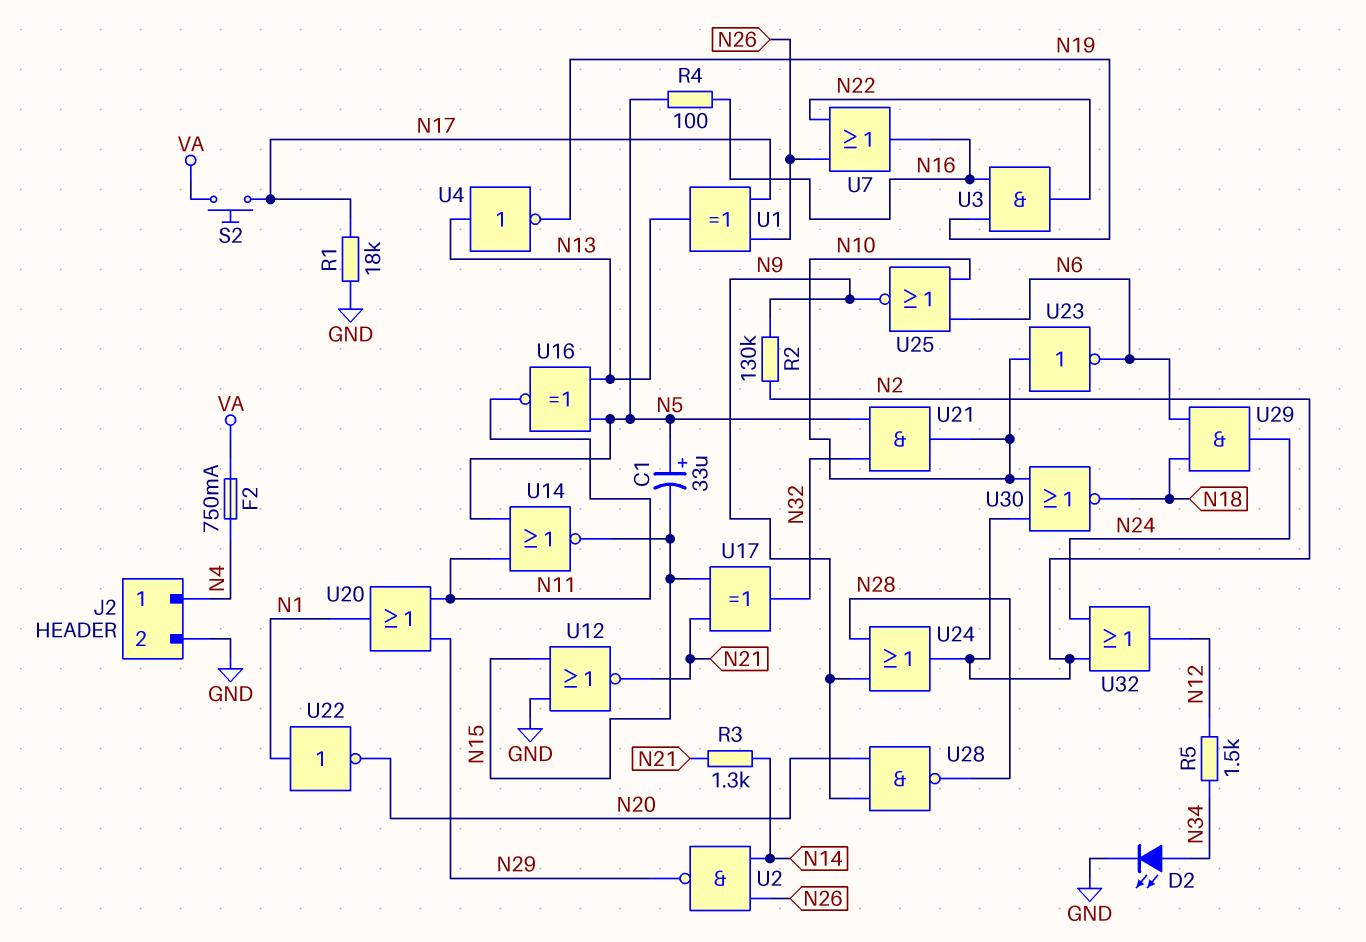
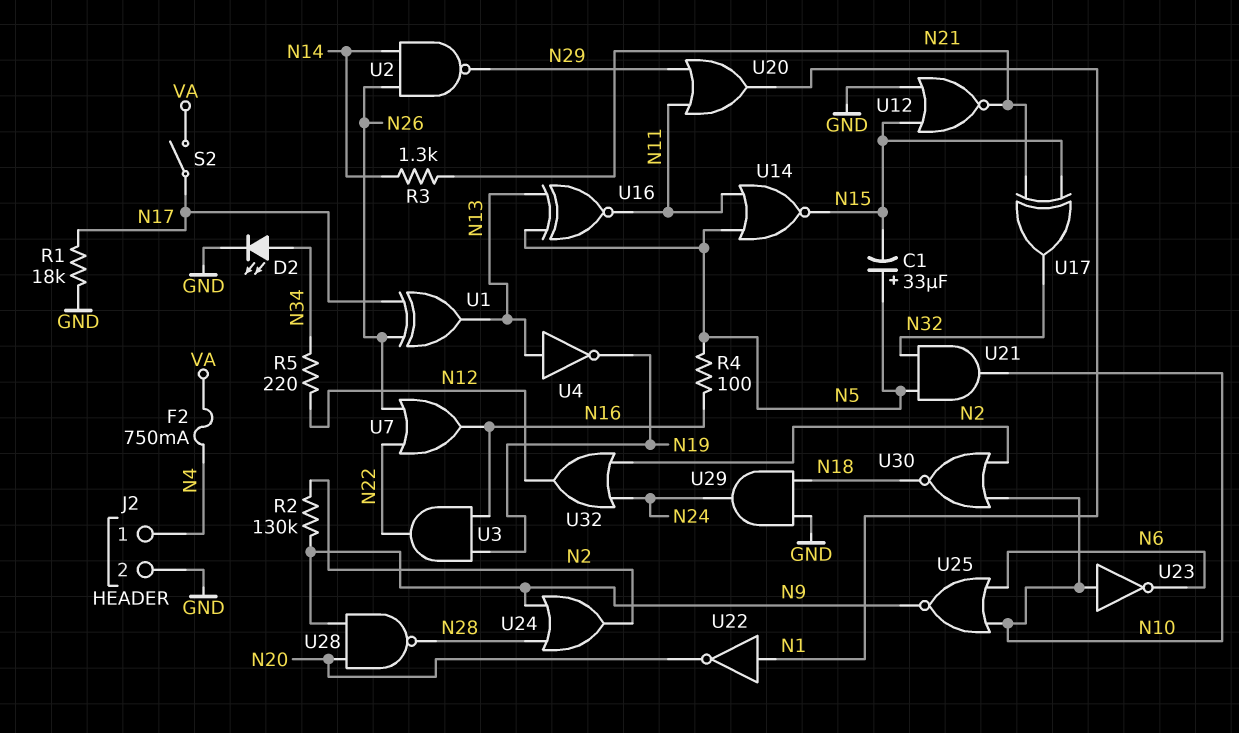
R5: 1.5k (N12, N34) -> 220 (N12, N34)
S2: button (N17, VA) -> switch (N17, VA)
U29: AND (in N6, in N18, out N24) -> AND (in GND, in N18, out N24)

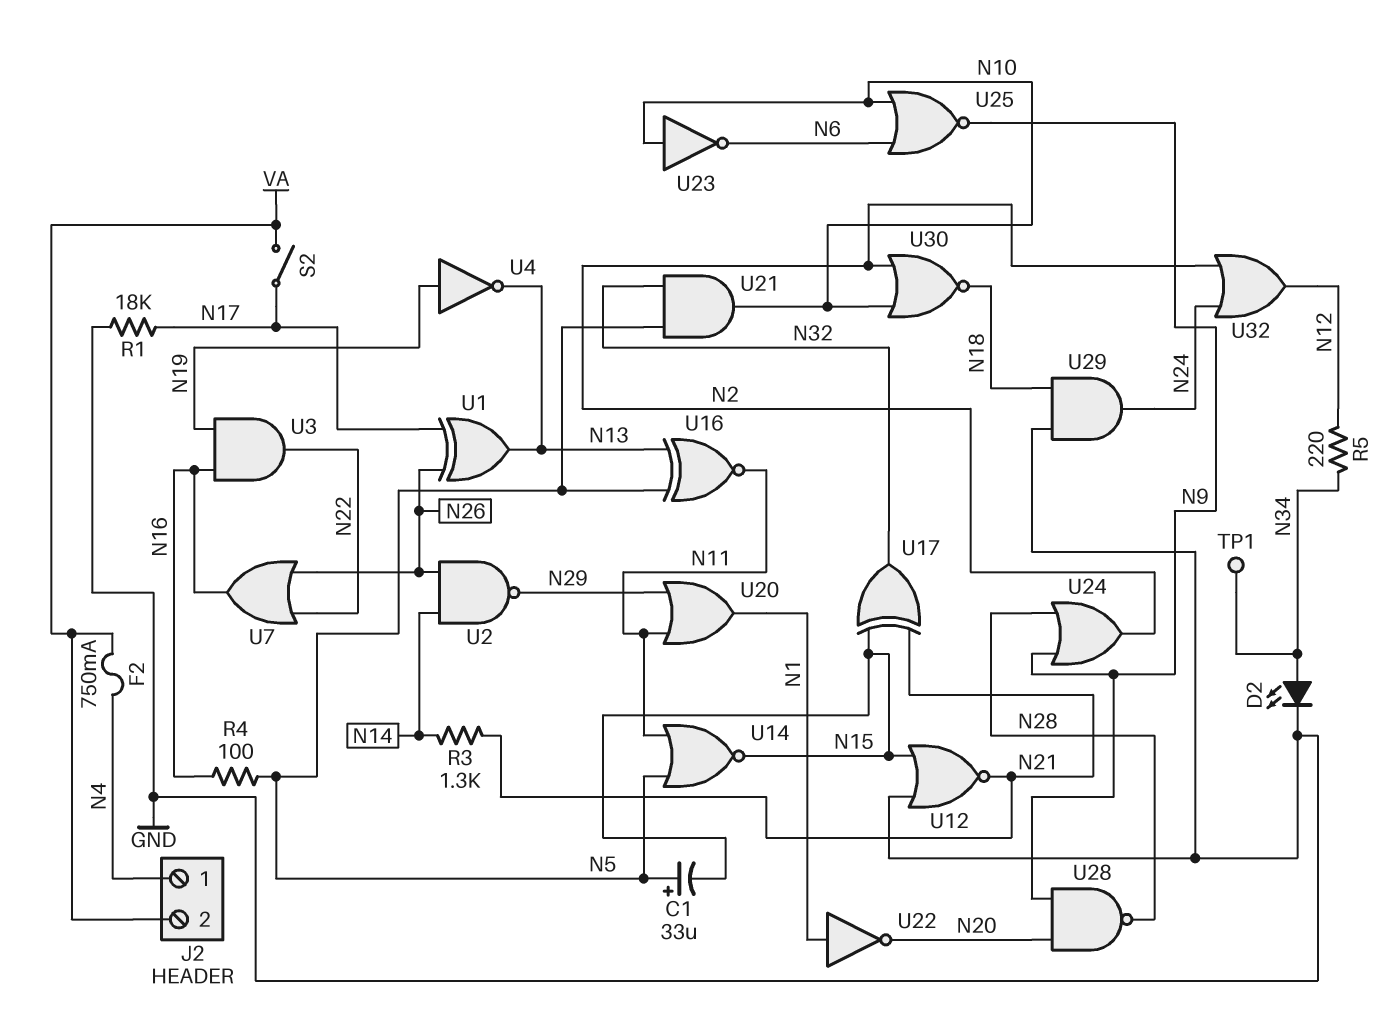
J2 pin 2: GND -> VA
R2: 130k (N2, N9) -> none
TP1: none -> test point (N34)
U4: NOT (in N13, out N19) -> NOT (in N19, out N13)

